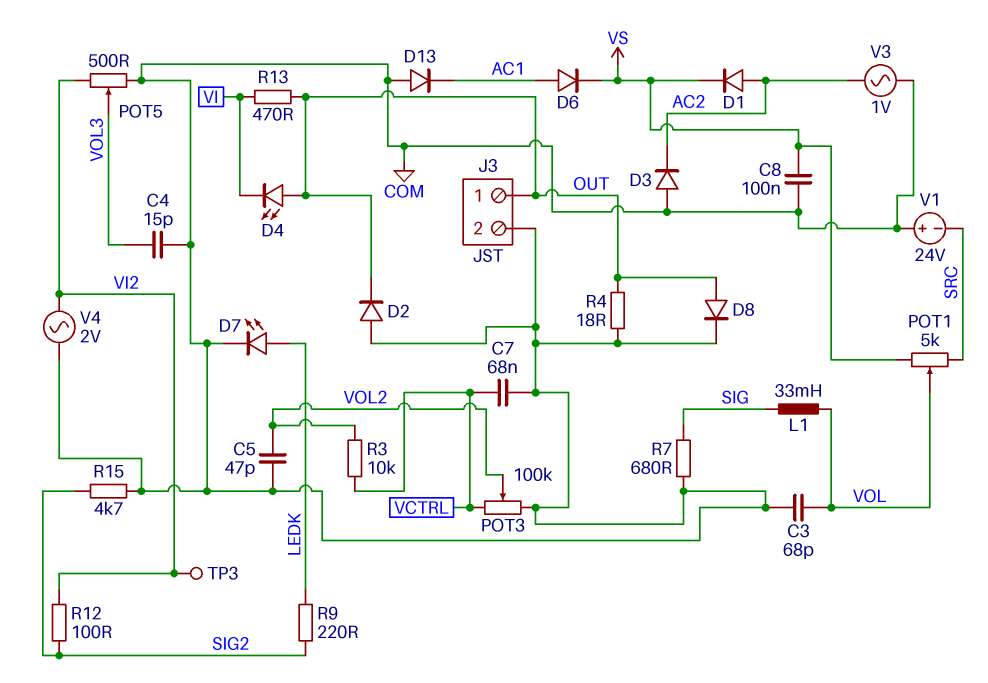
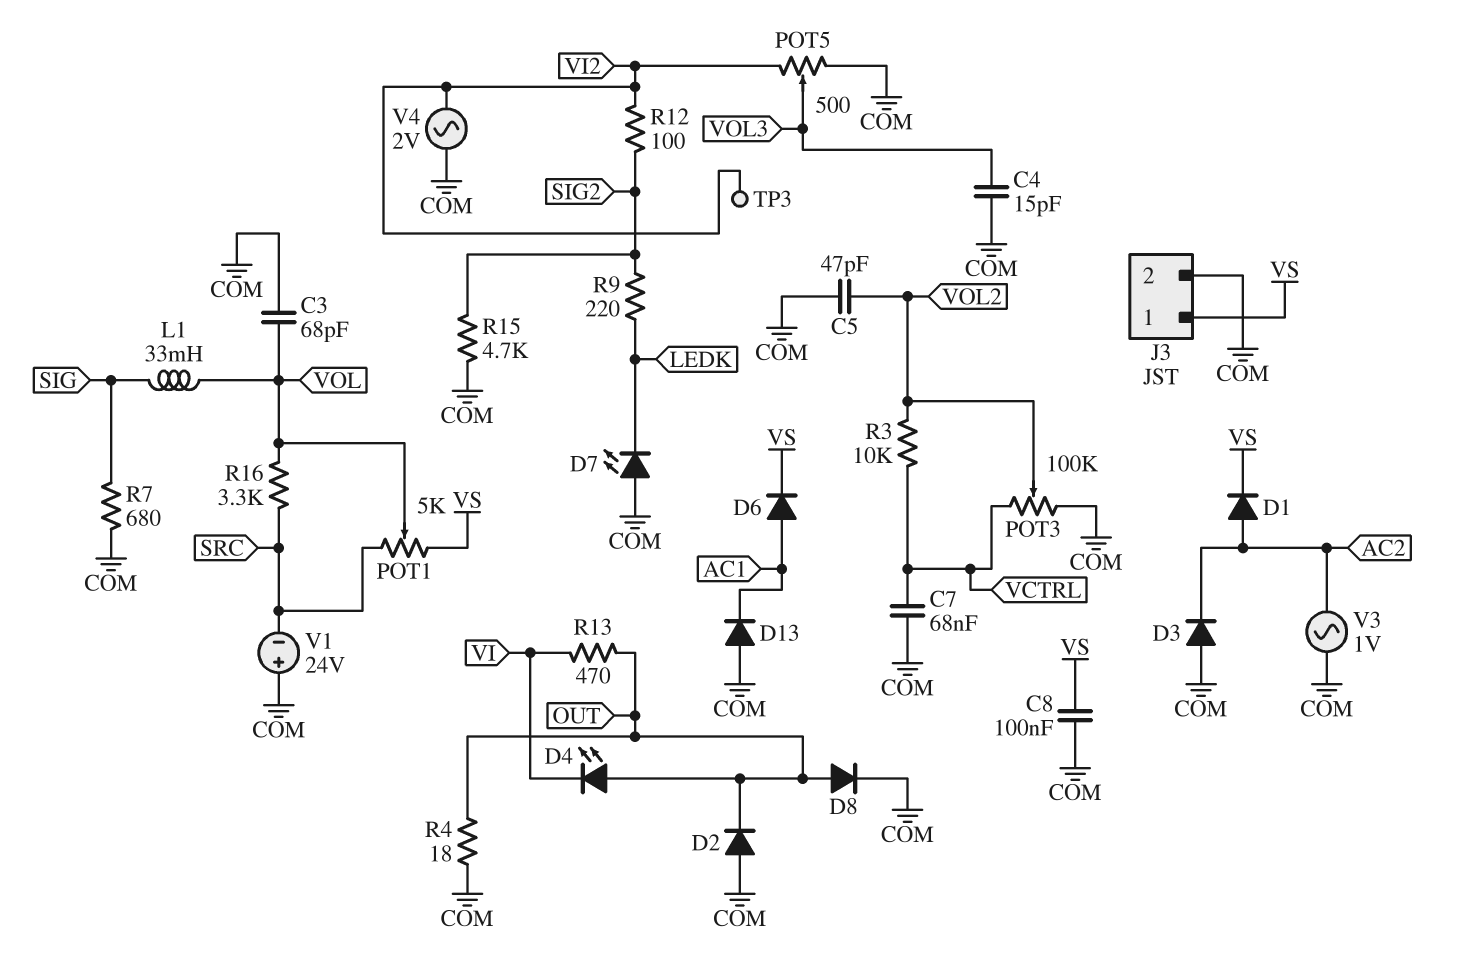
D7: LED (A LEDK, K COM) -> LED (A COM, K LEDK)
J3 pin 1: OUT -> VS
R16: none -> 3.3k (SRC, VOL)

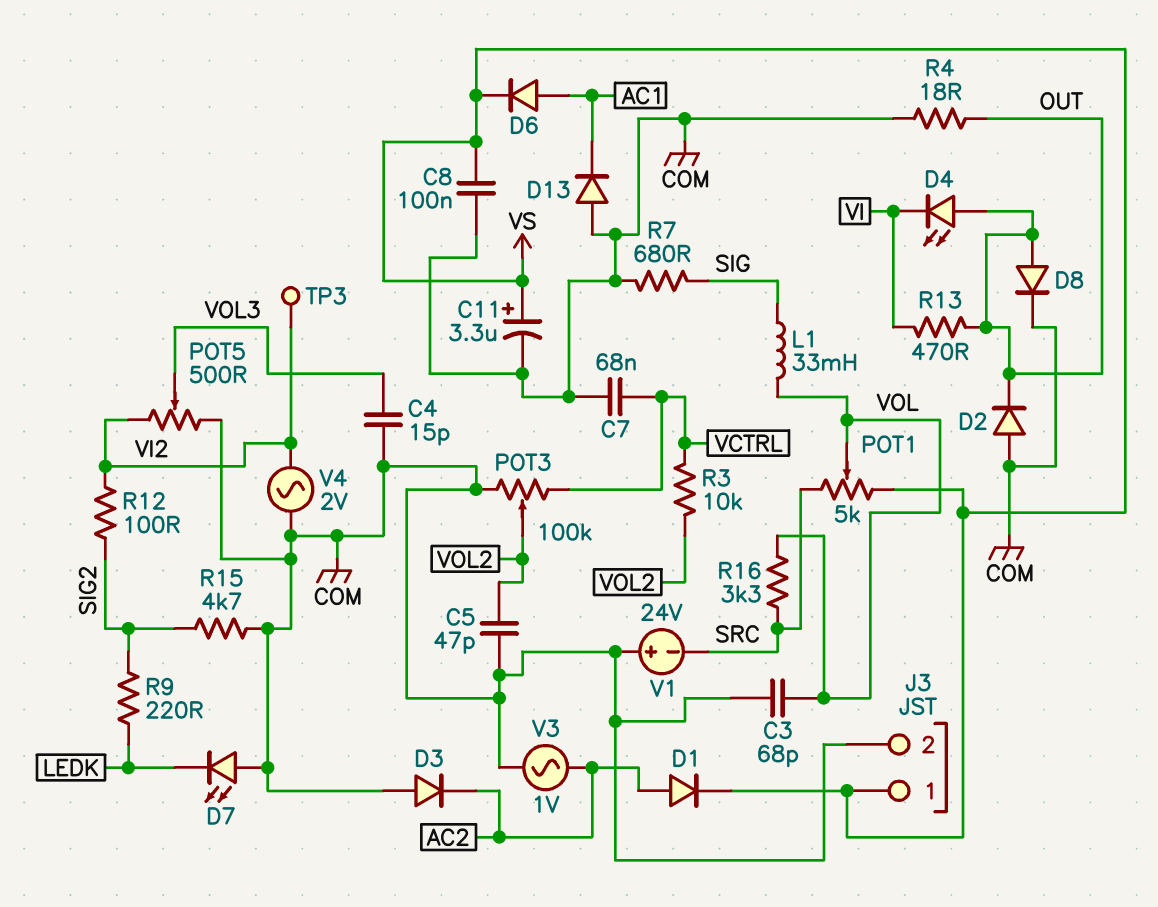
C11: none -> 3.3uF (plus VS, minus COM)

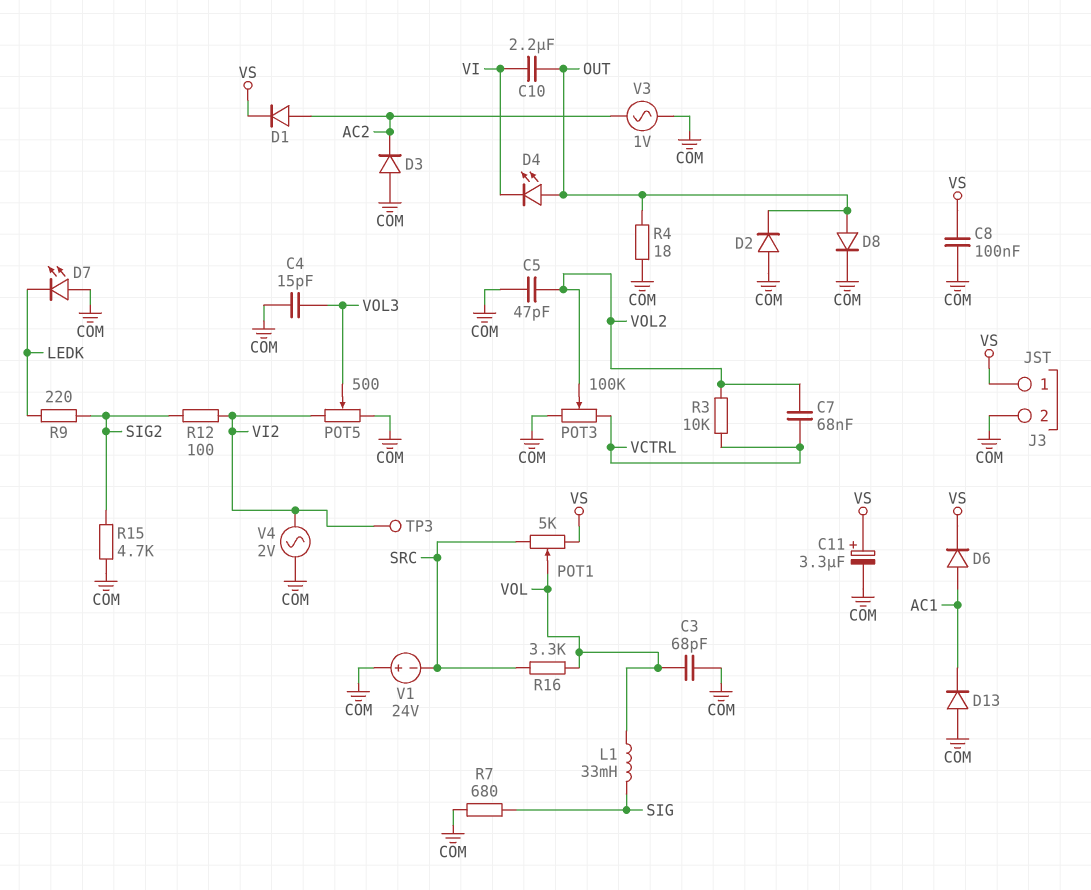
C7: 68nF (COM, VCTRL) -> 68nF (VCTRL, VOL2)
C10: none -> 2.2uF (OUT, VI)
R13: 470 (OUT, VI) -> none

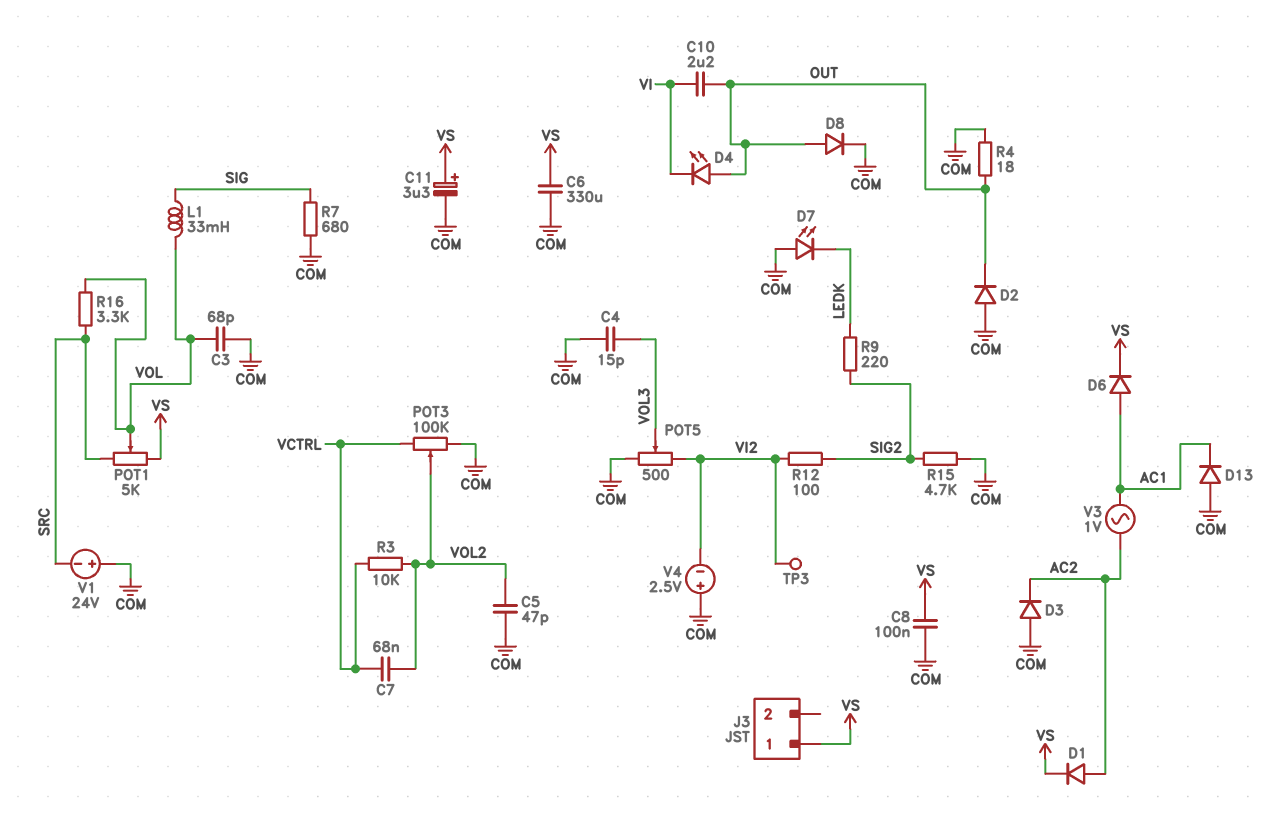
C6: none -> 330uF (COM, VS)
J3 pin 2: COM -> none
V3: AC 1V (AC2, COM) -> AC 1V (AC1, AC2)
V4: AC 2V (COM, VI2) -> 2.5V (plus COM, minus VI2)

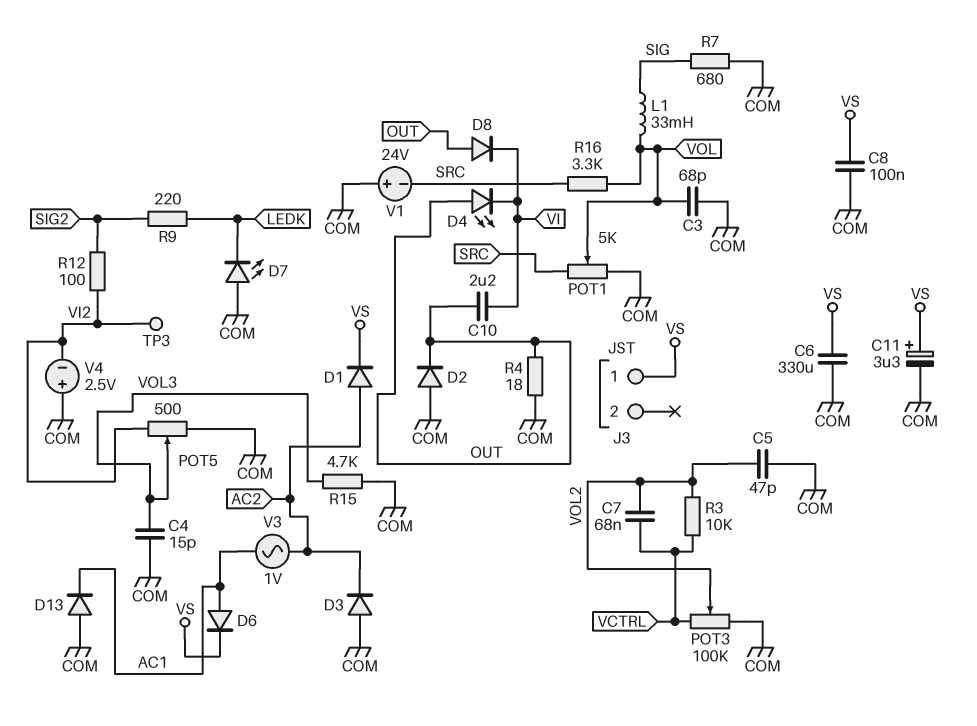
D8: diode (A OUT, K COM) -> diode (A OUT, K VI)
POT1: 5k (SRC, VS, wiper VOL) -> 5k (COM, SRC, wiper VOL)
R15: 4.7k (COM, SIG2) -> 4.7k (COM, VOL3)

